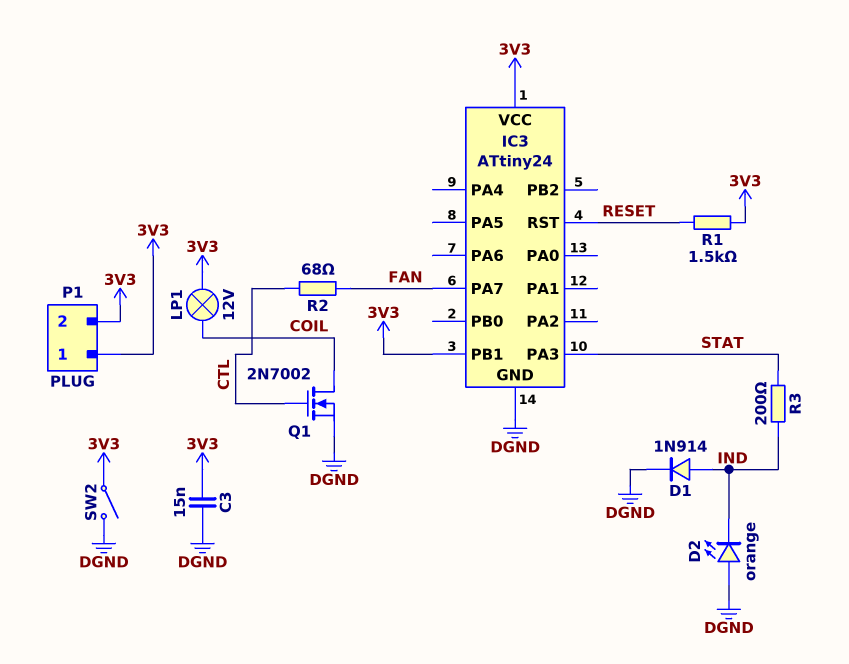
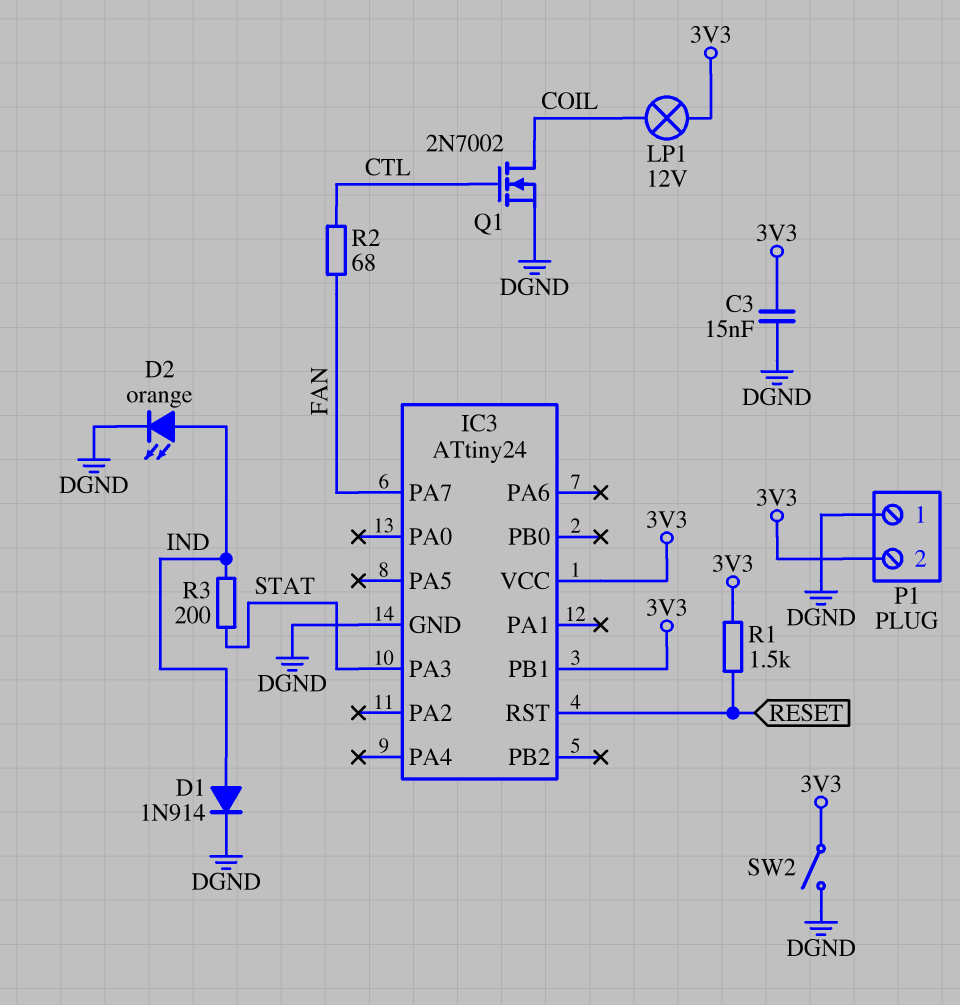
D2: LED orange (A DGND, K IND) -> LED orange (A IND, K DGND)
P1 pin 1: 3V3 -> DGND

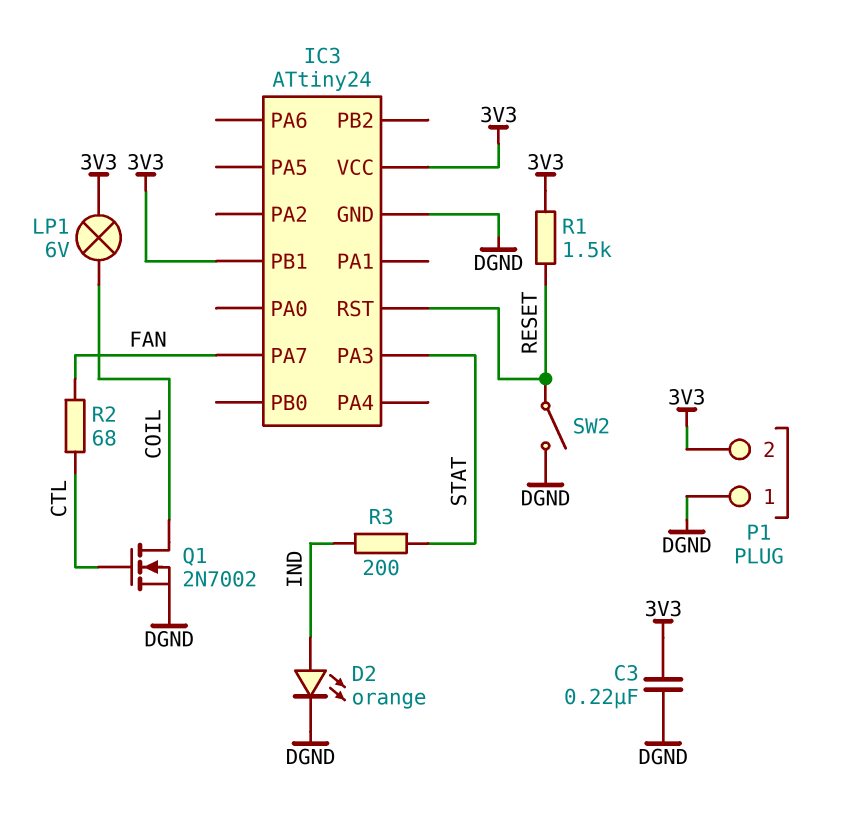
C3: 15nF (3V3, DGND) -> 220nF (3V3, DGND)
D1: diode 1N914 (A IND, K DGND) -> none
LP1: lamp 12V (3V3, COIL) -> lamp 6V (3V3, COIL)
SW2: switch (3V3, DGND) -> switch (DGND, RESET)

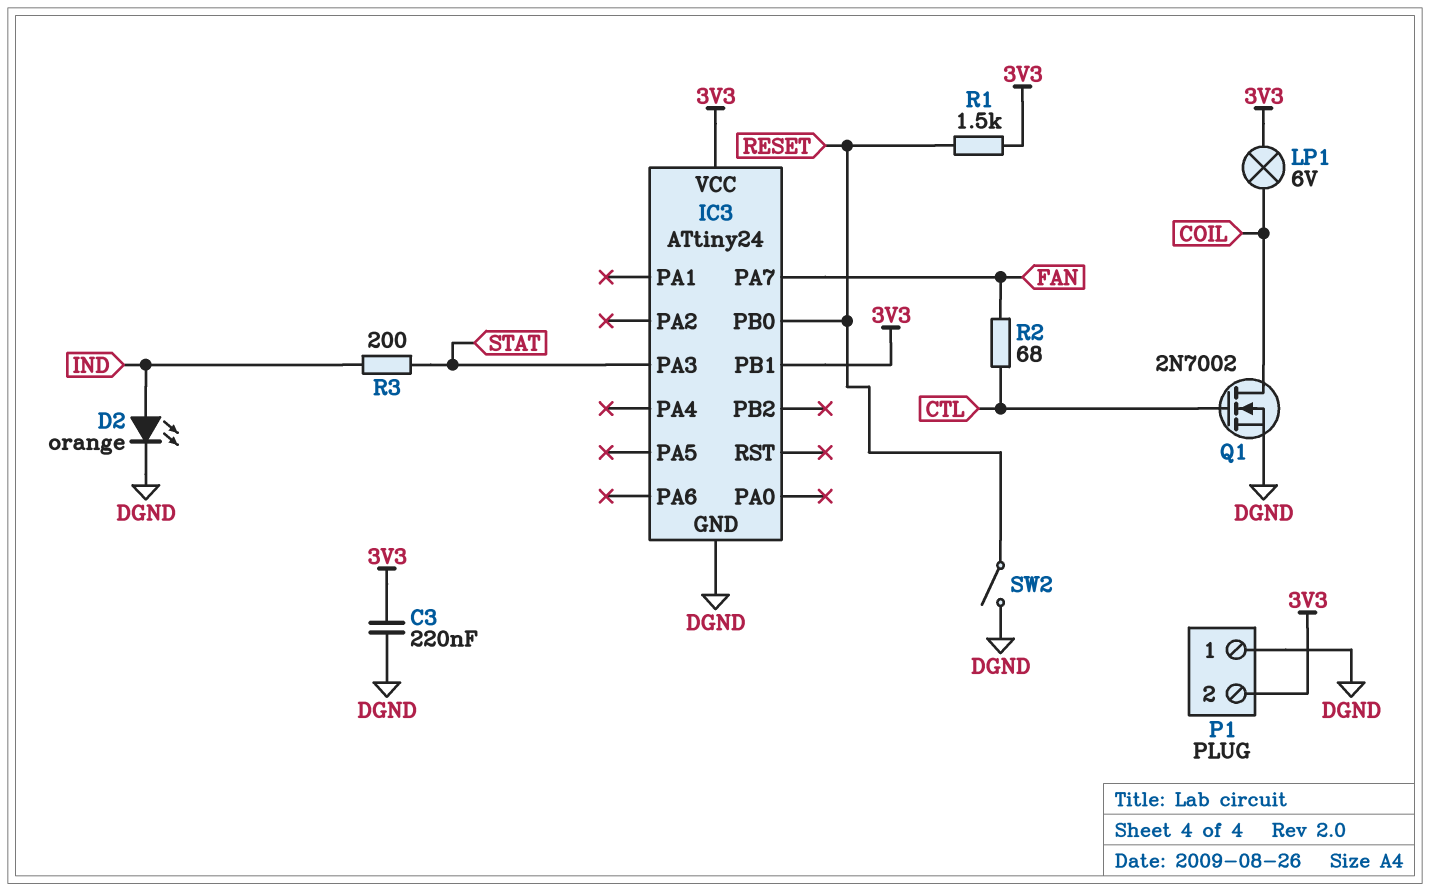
IC3 pin PB0: none -> RESET
IC3 pin RST: RESET -> none

